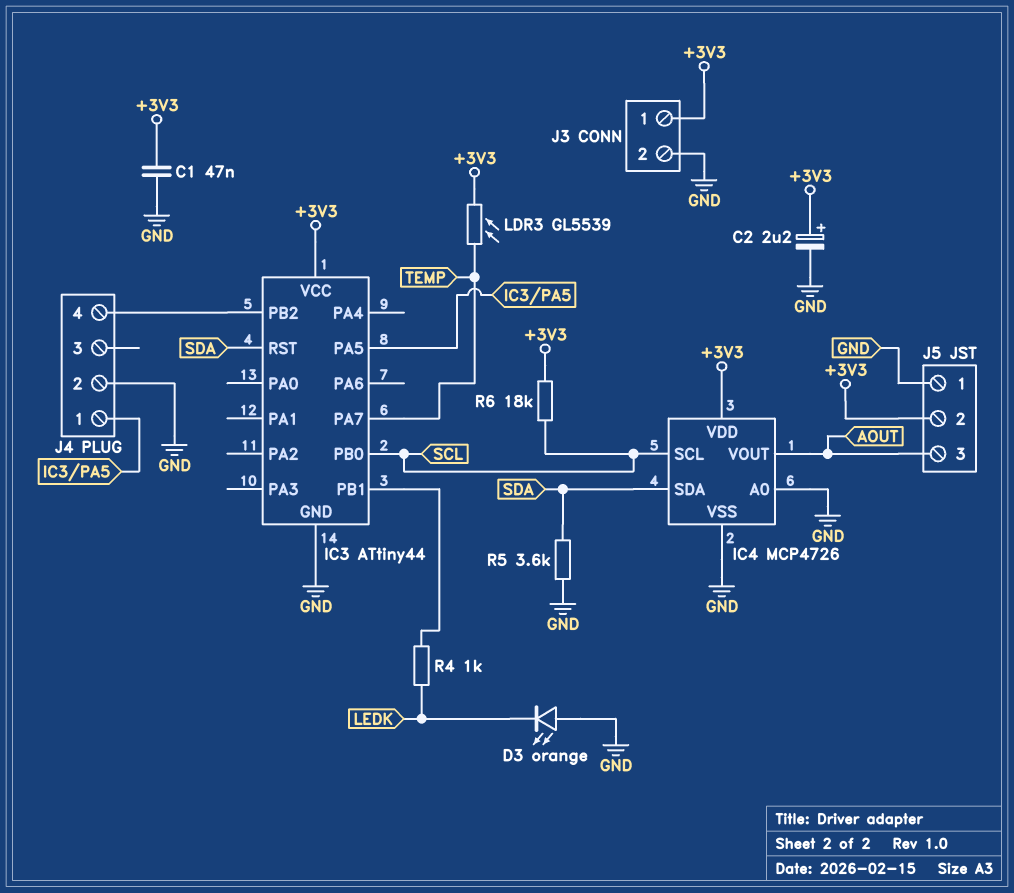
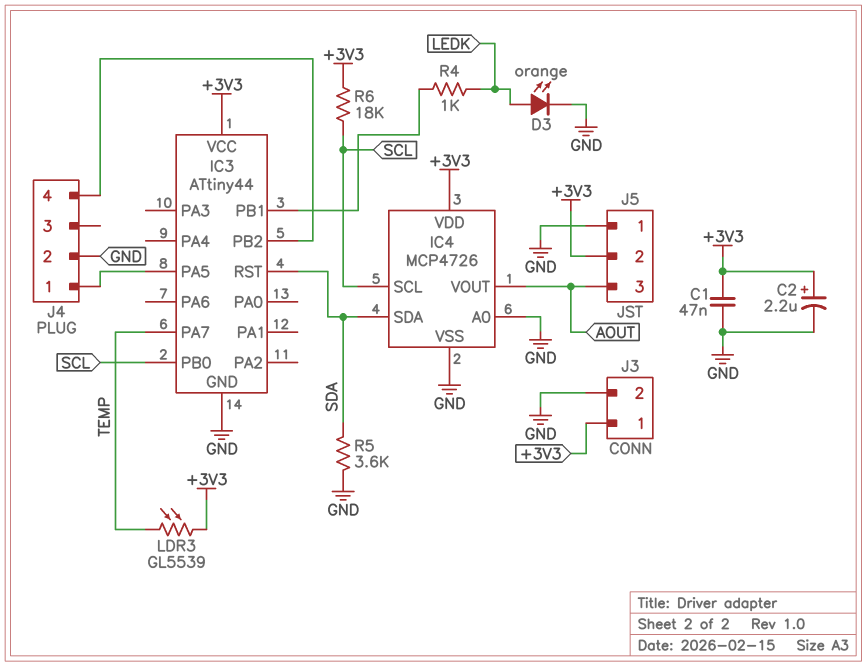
D3: LED orange (A GND, K LEDK) -> LED orange (A LEDK, K GND)

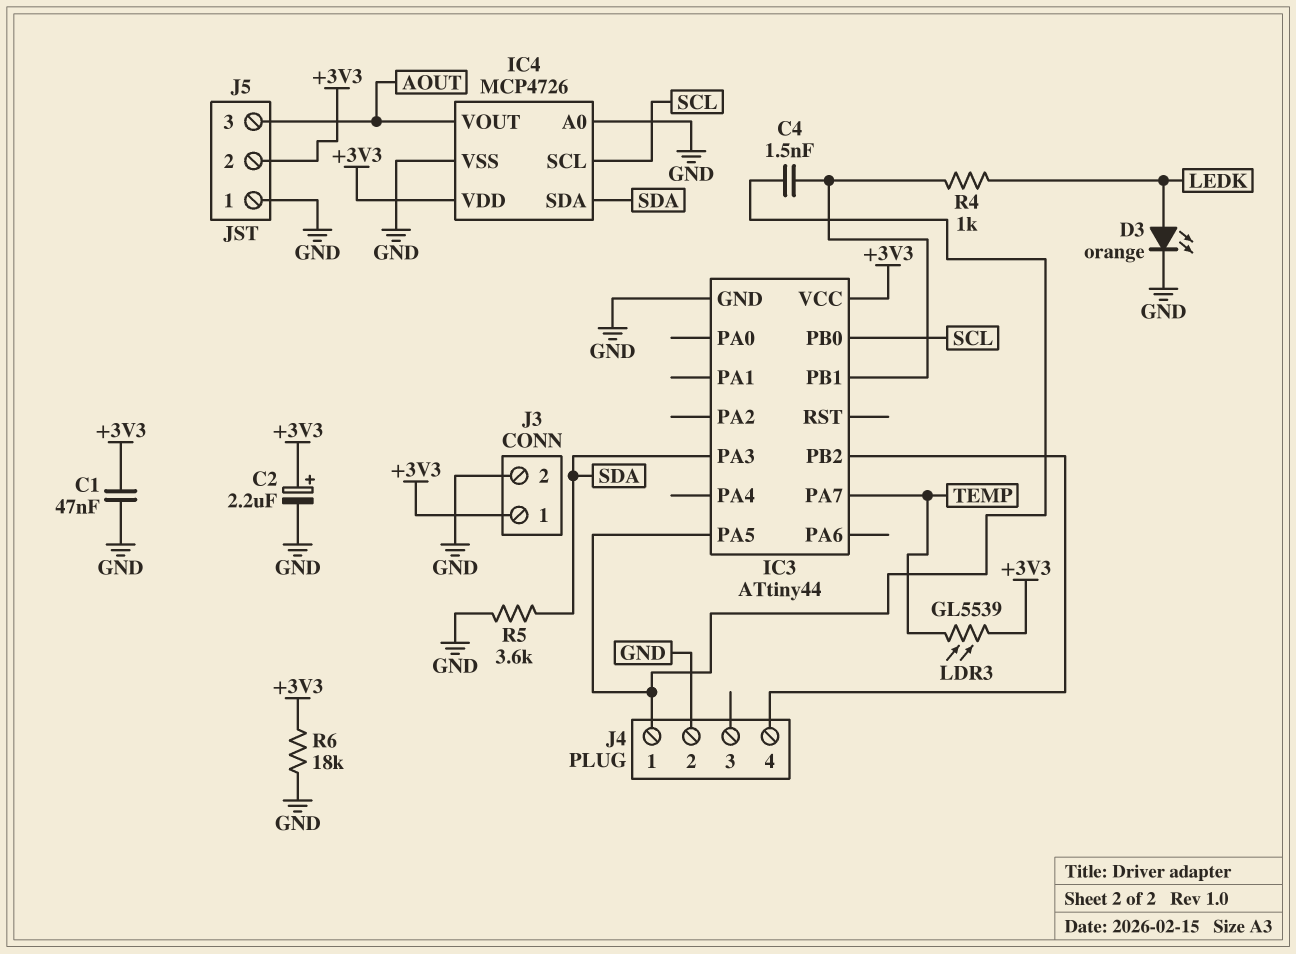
C4: none -> 1.5nF (IC3/PA5, IC3/PB1)
IC3 pin PA3: none -> SDA
IC3 pin RST: SDA -> none
R6: 18k (+3V3, SCL) -> 18k (+3V3, GND)

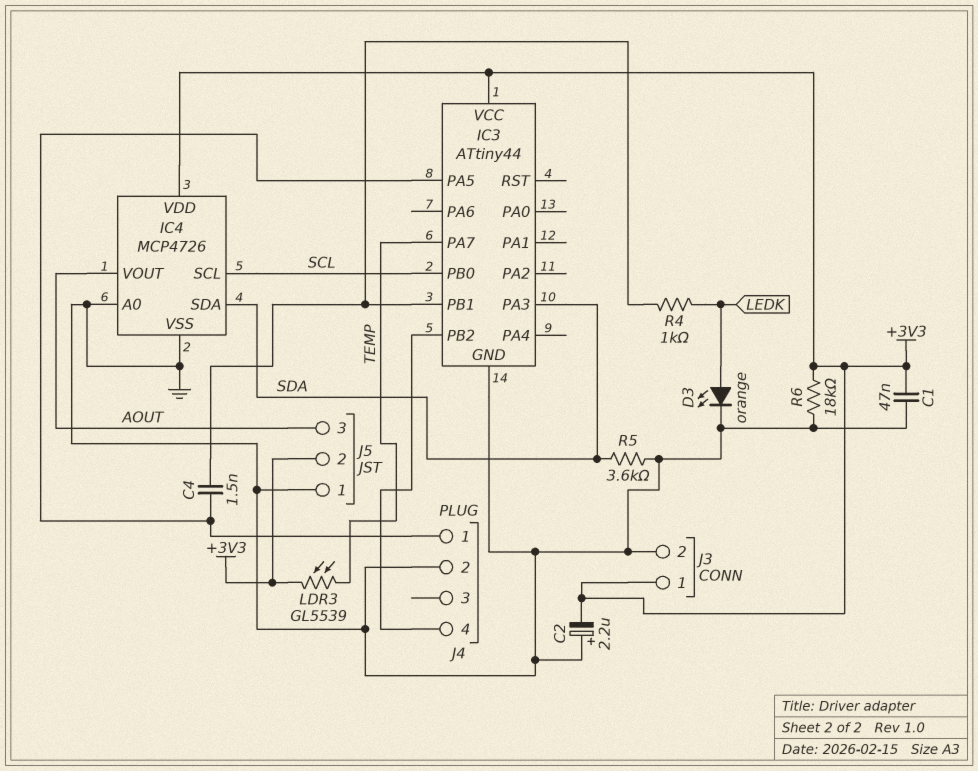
C2: 2.2uF (plus +3V3, minus GND) -> 2.2uF (plus GND, minus +3V3)

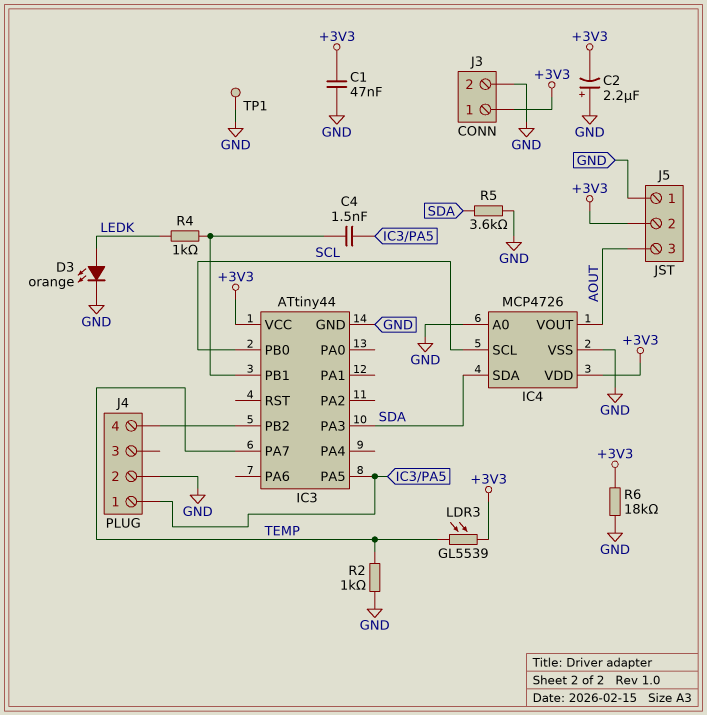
R2: none -> 1k (GND, TEMP)
TP1: none -> test point (GND)

